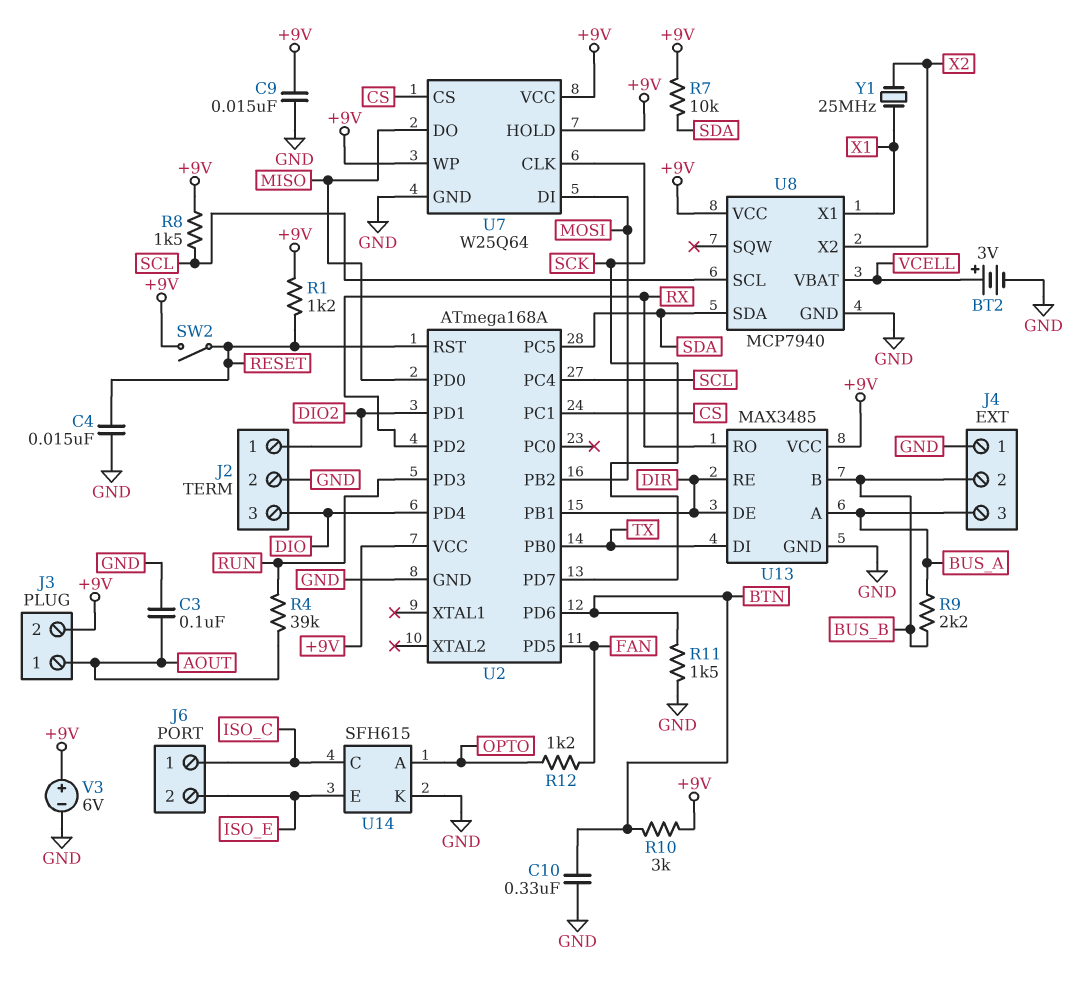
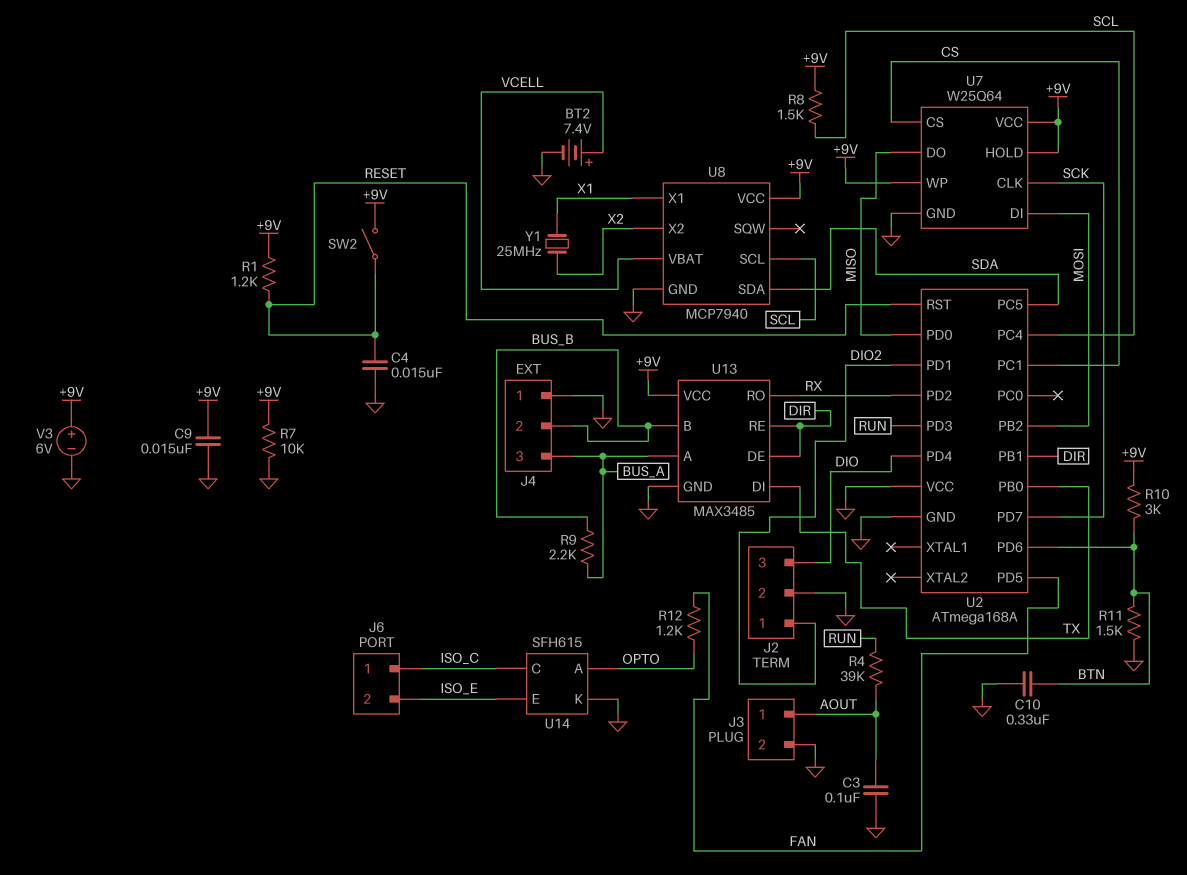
BT2: 3V (plus VCELL, minus GND) -> 7.4V (plus VCELL, minus GND)
J3 pin 2: +9V -> GND
R7: 10k (+9V, SDA) -> 10k (+9V, GND)
U2 pin VCC: +9V -> GND

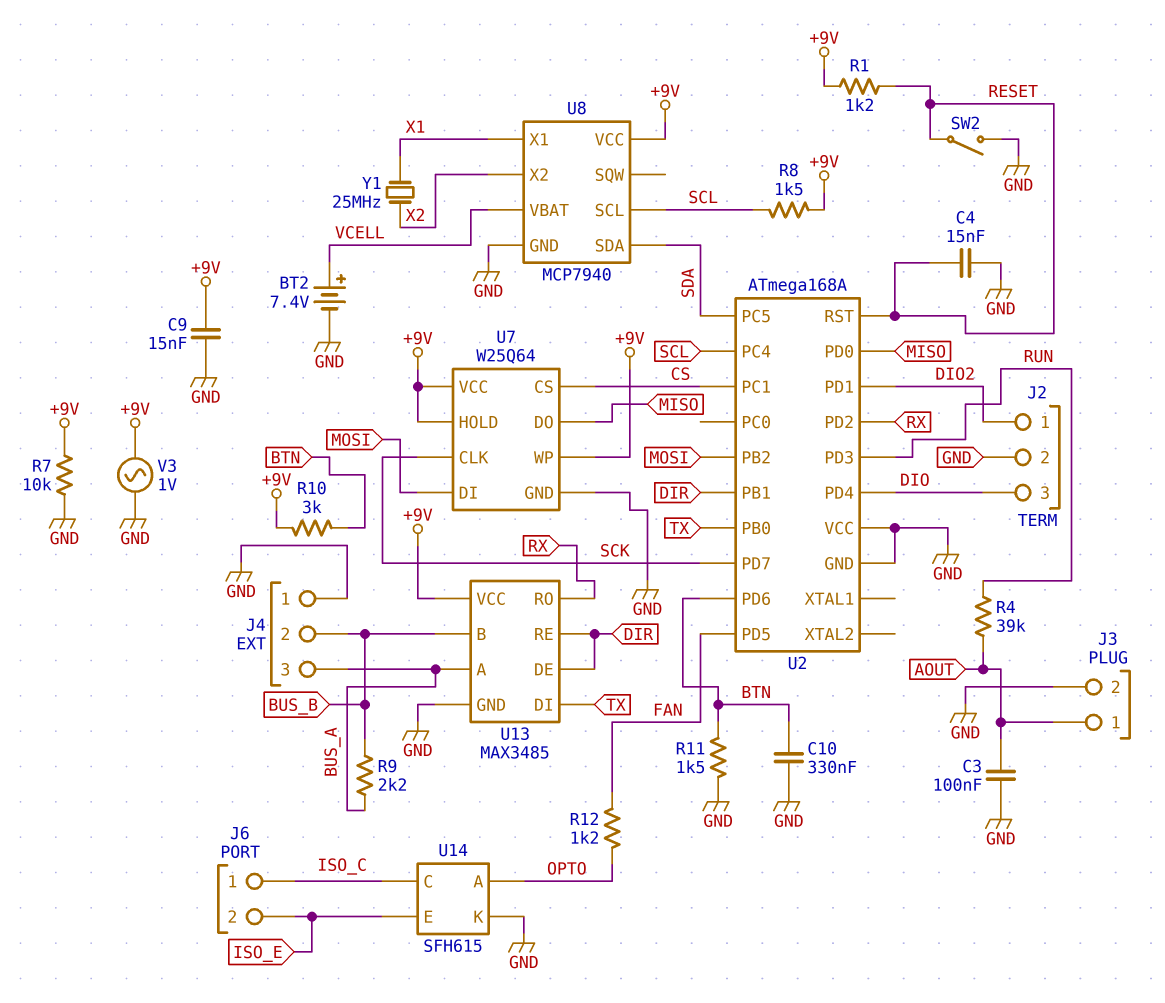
SW2: switch (+9V, RESET) -> switch (GND, RESET)
V3: 6V (plus +9V, minus GND) -> AC 1V (+9V, GND)

